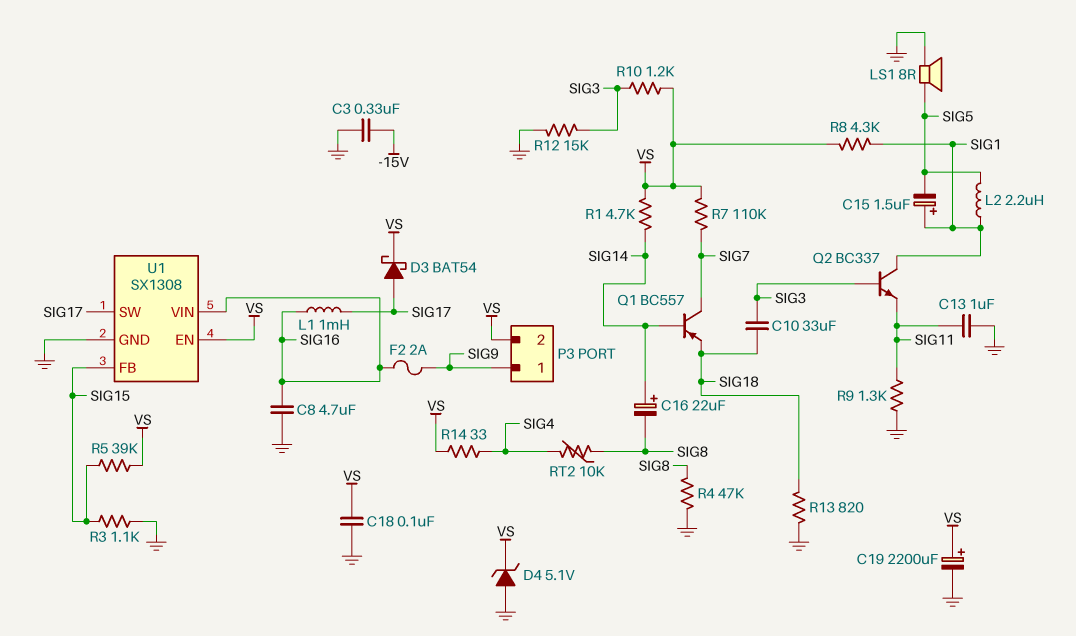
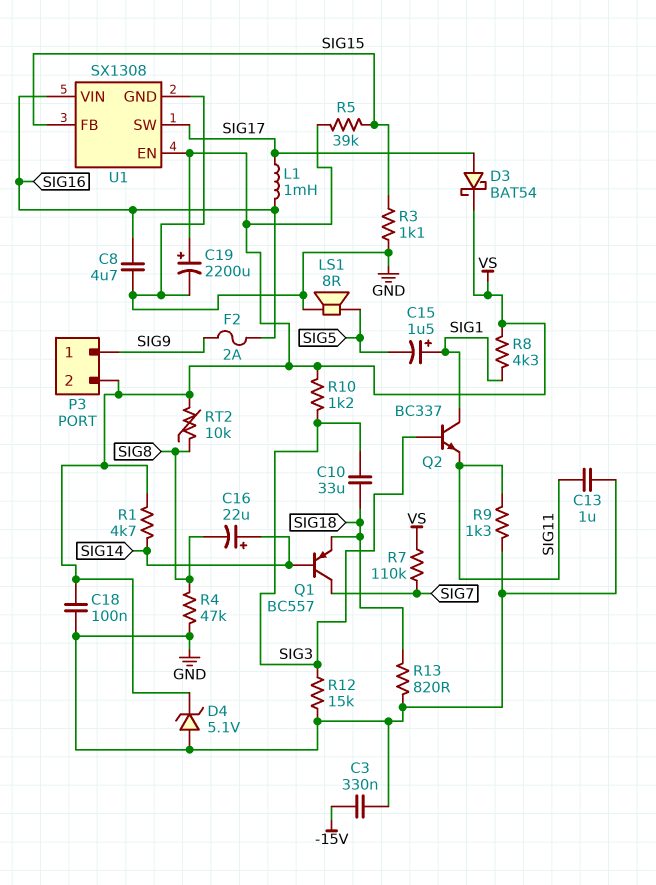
L2: 2.2uH (SIG1, SIG5) -> none
R14: 33 (SIG4, VS) -> none
RT2: 10k (SIG4, SIG8) -> 10k (SIG8, VS)

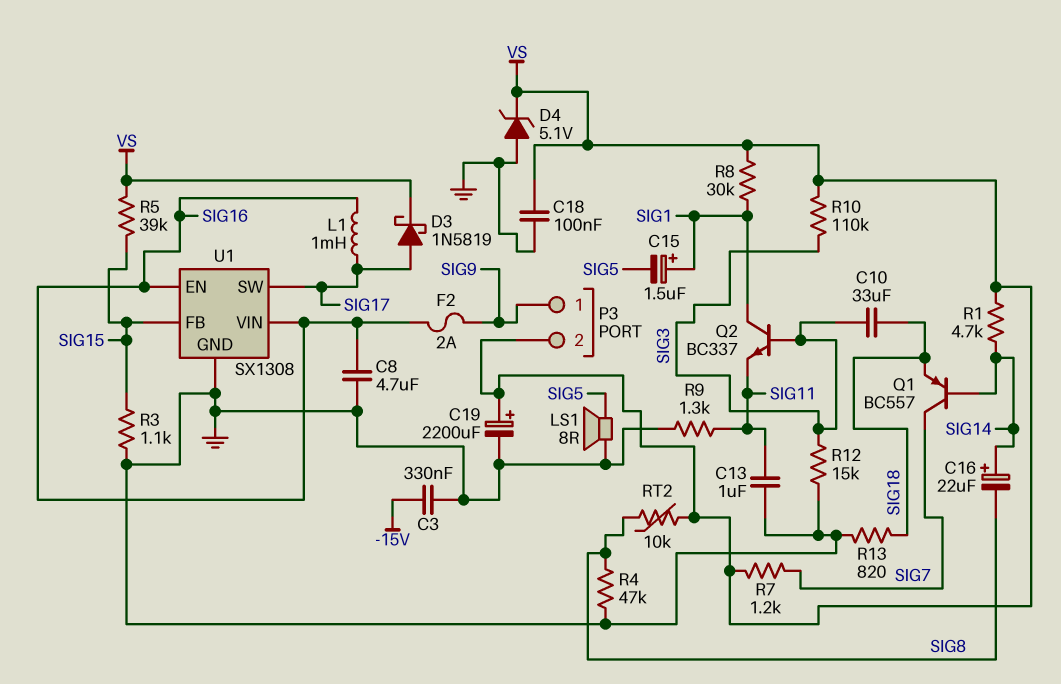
D3: schottky BAT54 (A SIG17, K VS) -> schottky 1N5819 (A SIG17, K VS)
R7: 110k (SIG7, VS) -> 1.2k (SIG7, VS)
R8: 4.3k (SIG1, VS) -> 30k (SIG1, VS)
R10: 1.2k (SIG3, VS) -> 110k (SIG3, VS)
U1 pin EN: VS -> SIG16

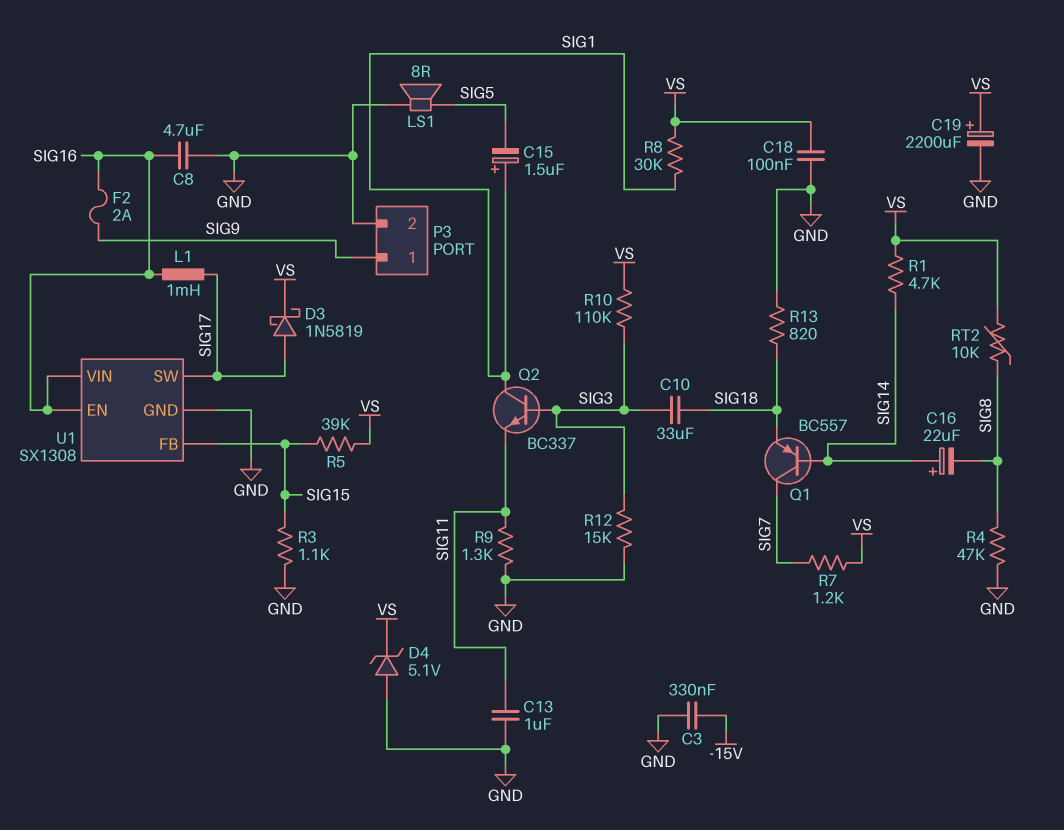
P3 pin 2: VS -> GND

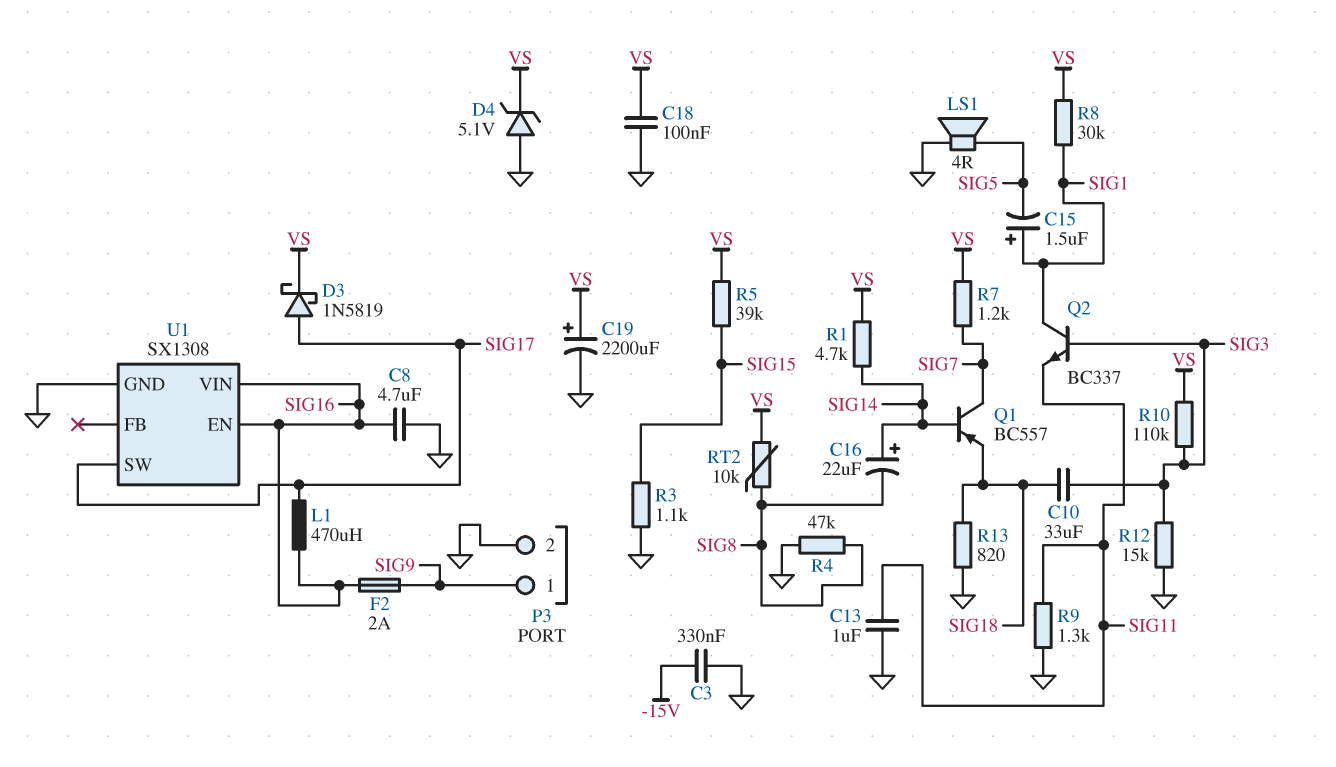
L1: 1mH (SIG16, SIG17) -> 470uH (SIG16, SIG17)
LS1: speaker 8R (GND, SIG5) -> speaker 4R (GND, SIG5)
U1 pin FB: SIG15 -> none

